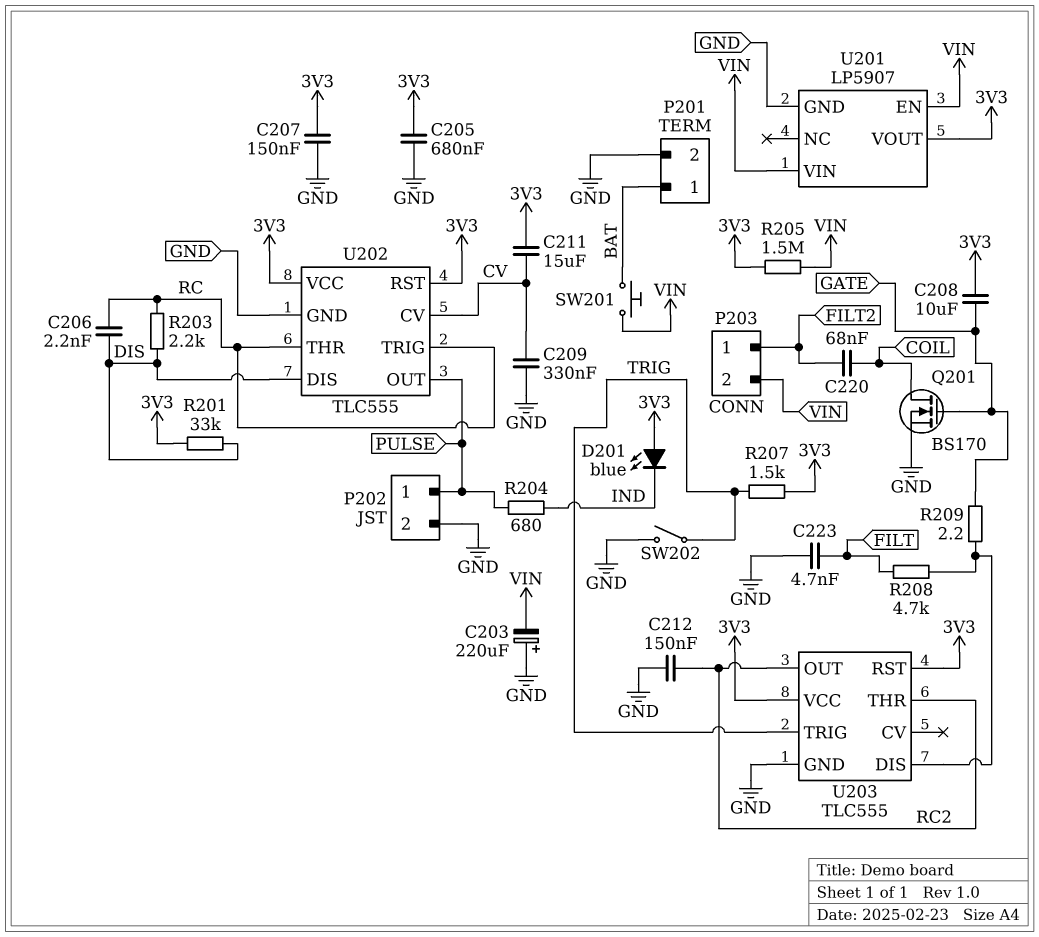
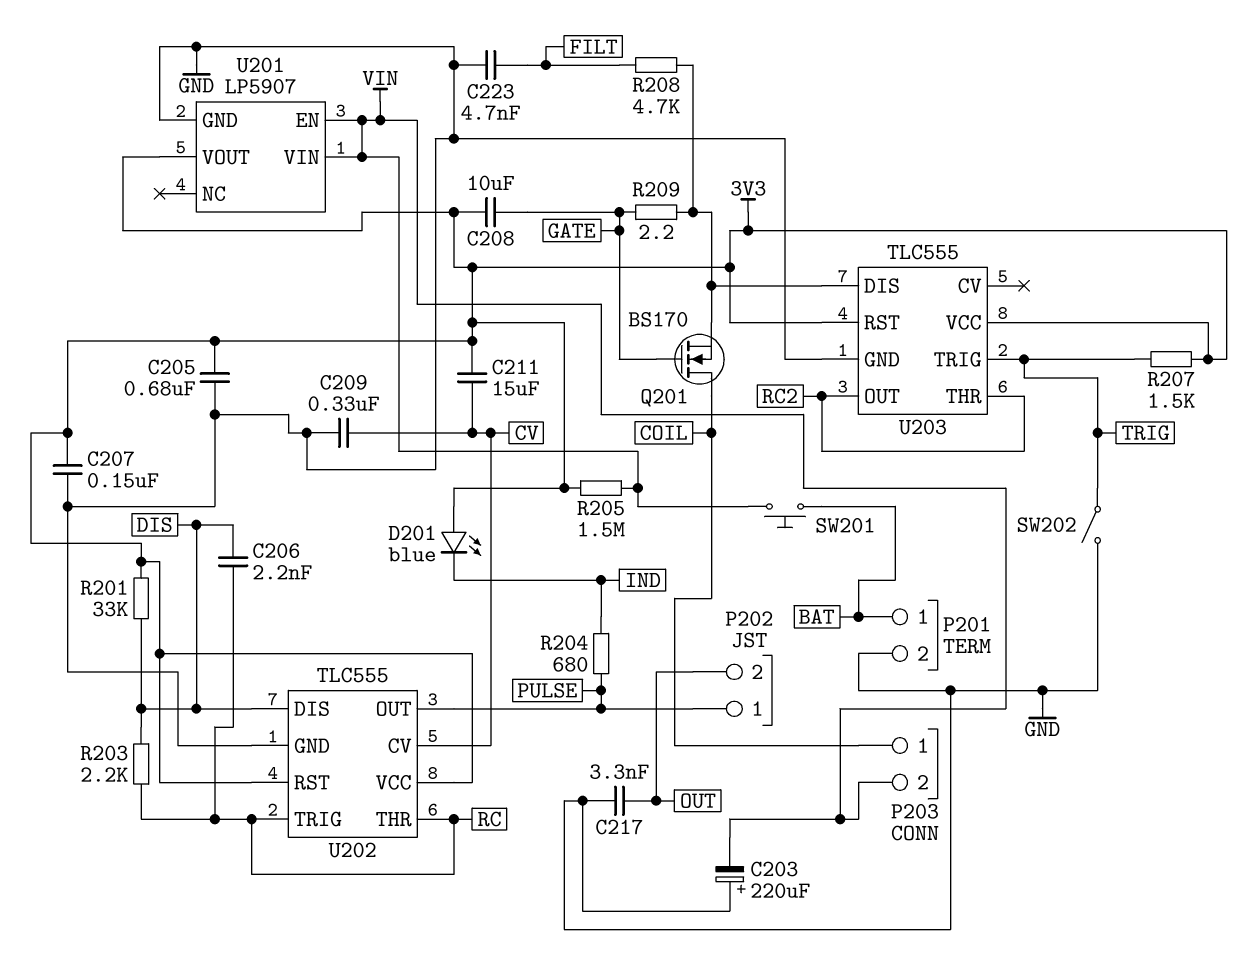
C212: 150nF (GND, RC2) -> none
C217: none -> 3.3nF (GND, OUT)
C220: 68nF (COIL, FILT2) -> none
P202 pin 2: GND -> OUT
P203 pin 1: FILT2 -> COIL
Q201: NMOS BS170 (G GATE, D COIL, S GND) -> NMOS BS170 (G GATE, D COIL, S U203/DIS)

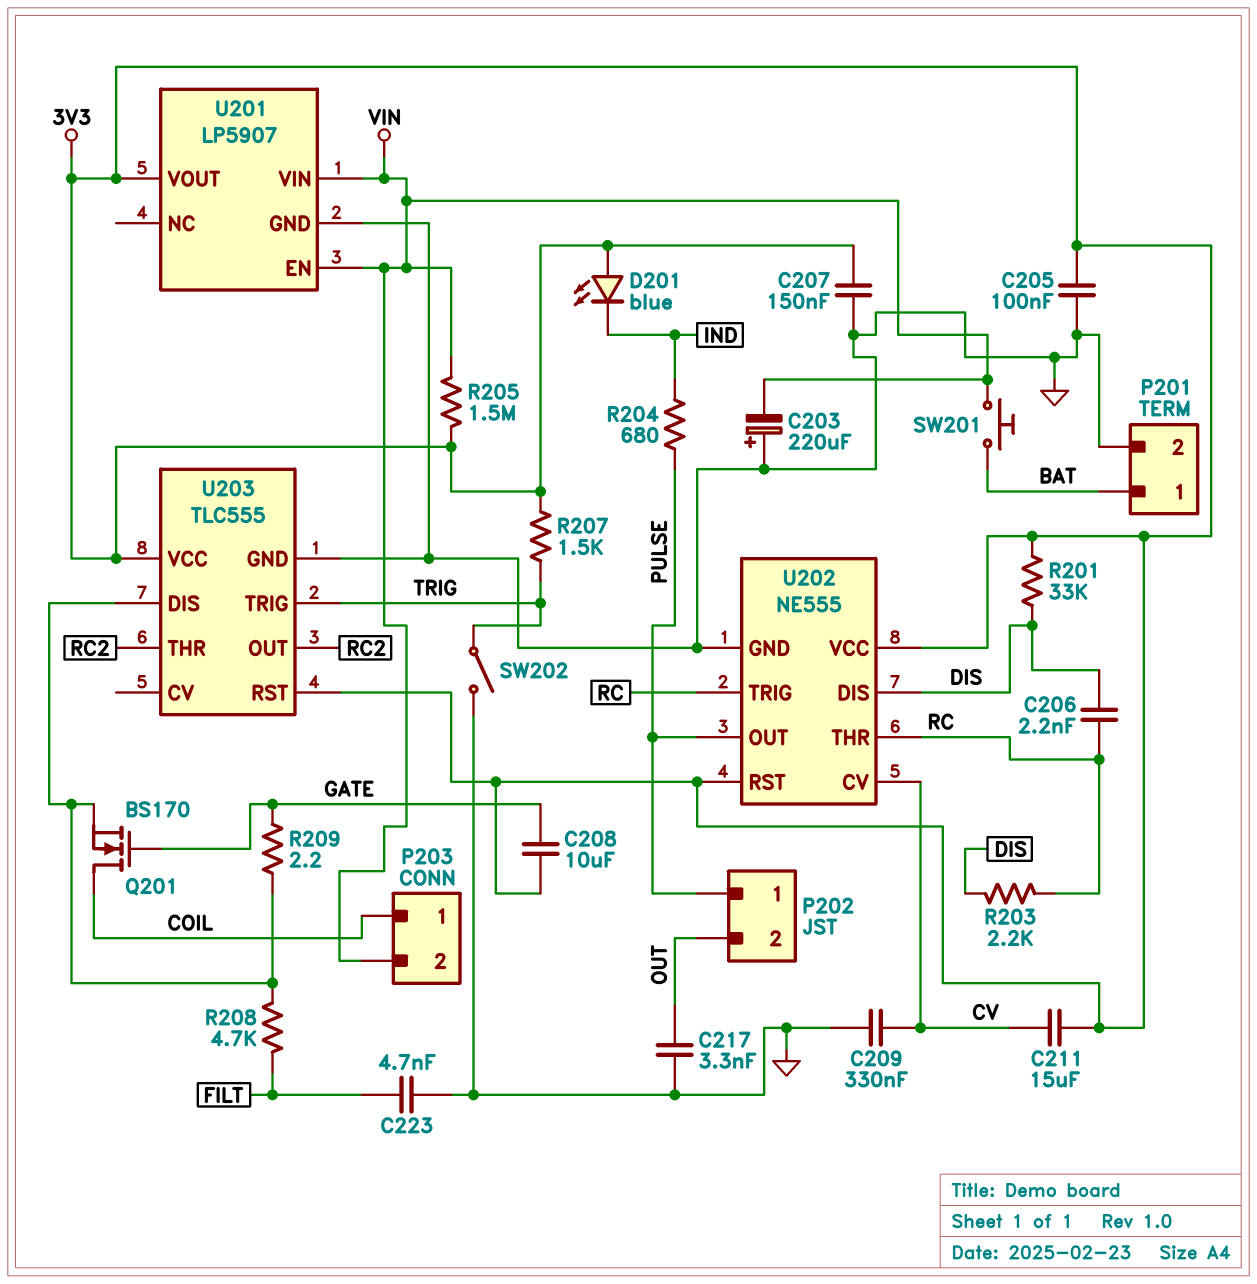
C205: 680nF (3V3, GND) -> 100nF (3V3, GND)
U202: TLC555 -> NE555

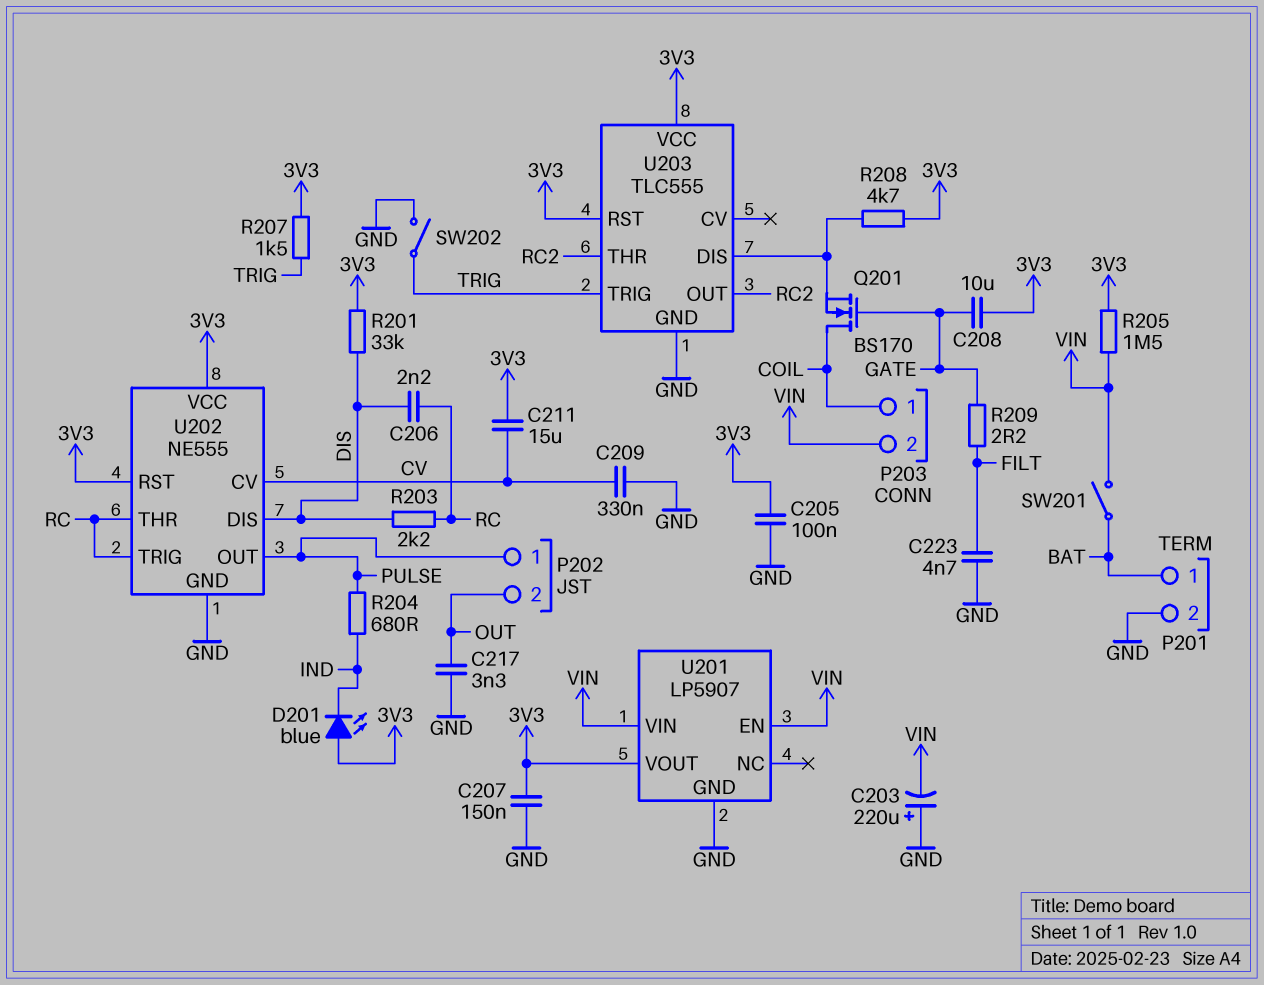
R208: 4.7k (FILT, U203/DIS) -> 4.7k (3V3, U203/DIS)
R209: 2.2 (GATE, U203/DIS) -> 2.2 (FILT, GATE)
SW201: button (BAT, VIN) -> switch (BAT, VIN)

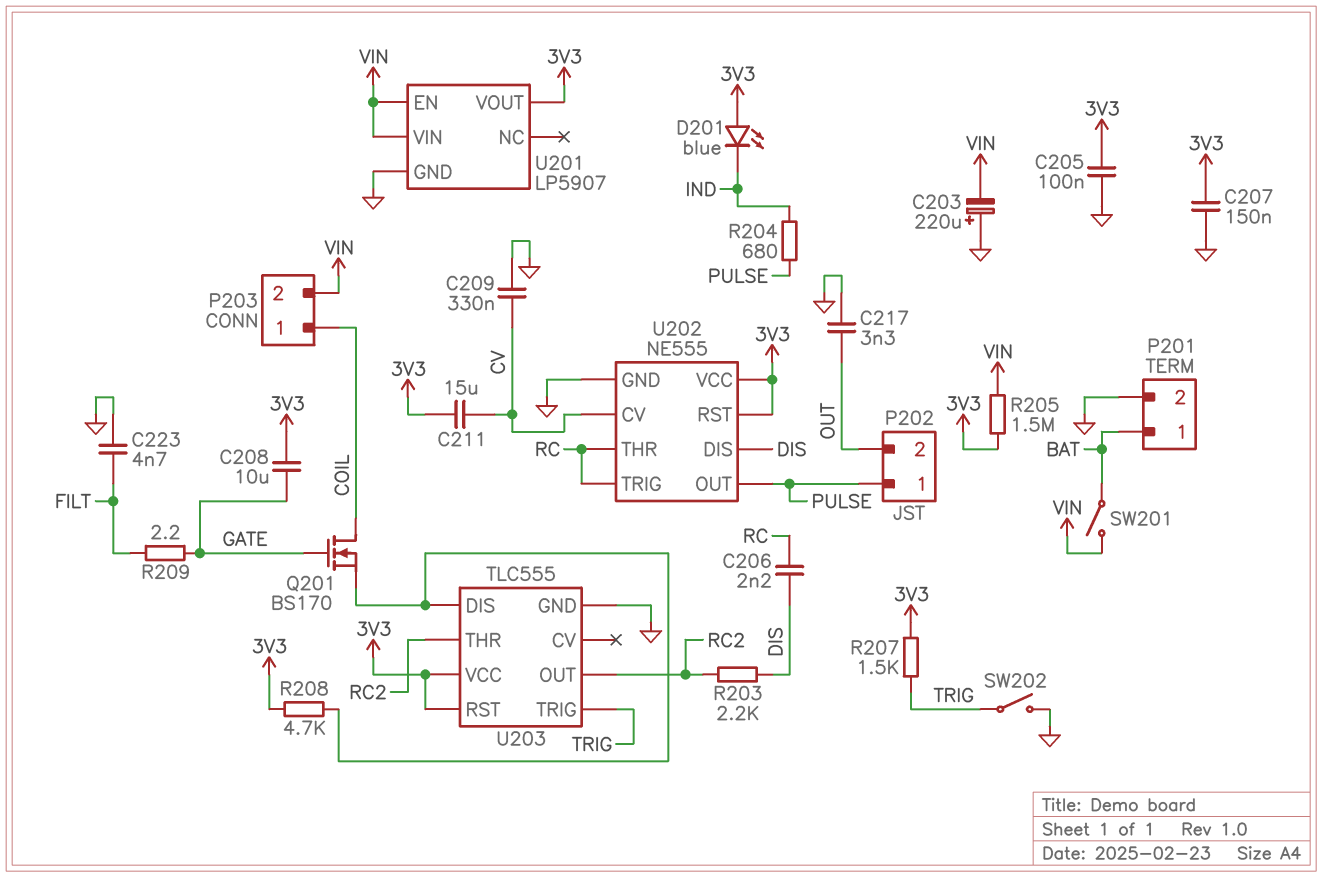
R201: 33k (3V3, DIS) -> none
R203: 2.2k (DIS, RC) -> 2.2k (DIS, RC2)

